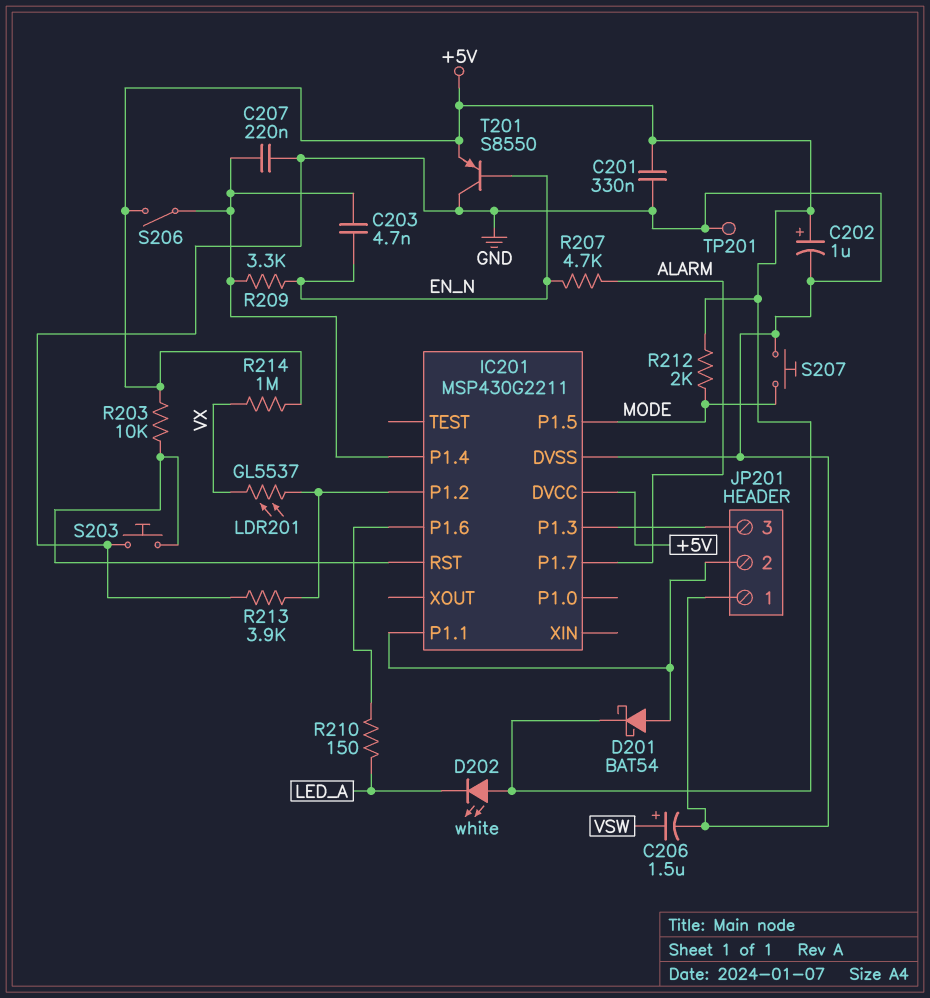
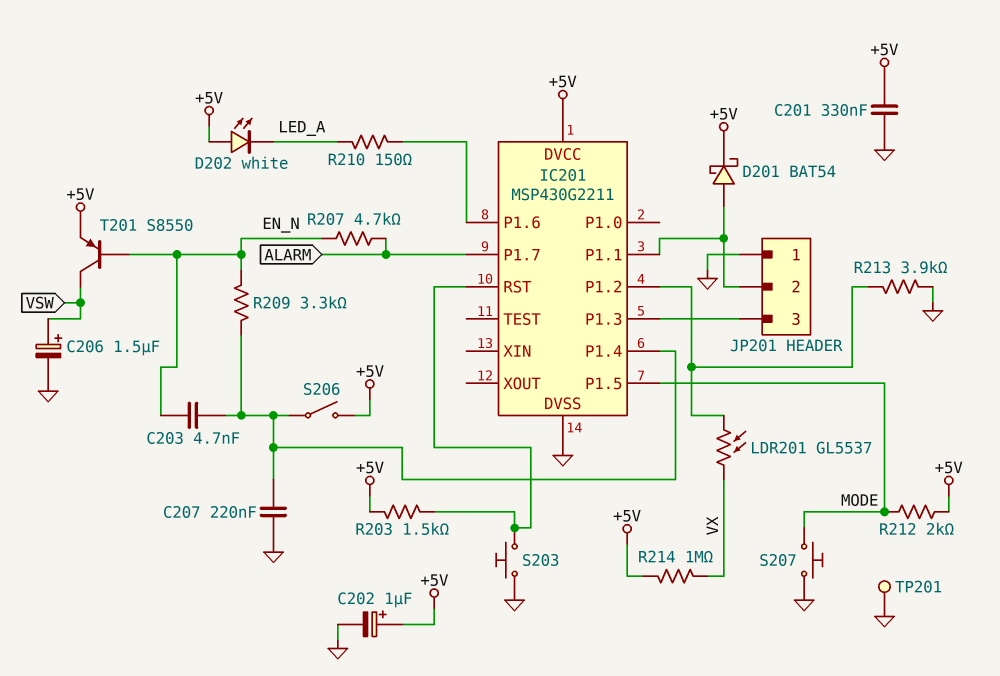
R203: 10k (+5V, IC201/RST) -> 1.5k (+5V, IC201/RST)
T201: PNP S8550 (B EN_N, C GND, E +5V) -> PNP S8550 (B EN_N, C VSW, E +5V)

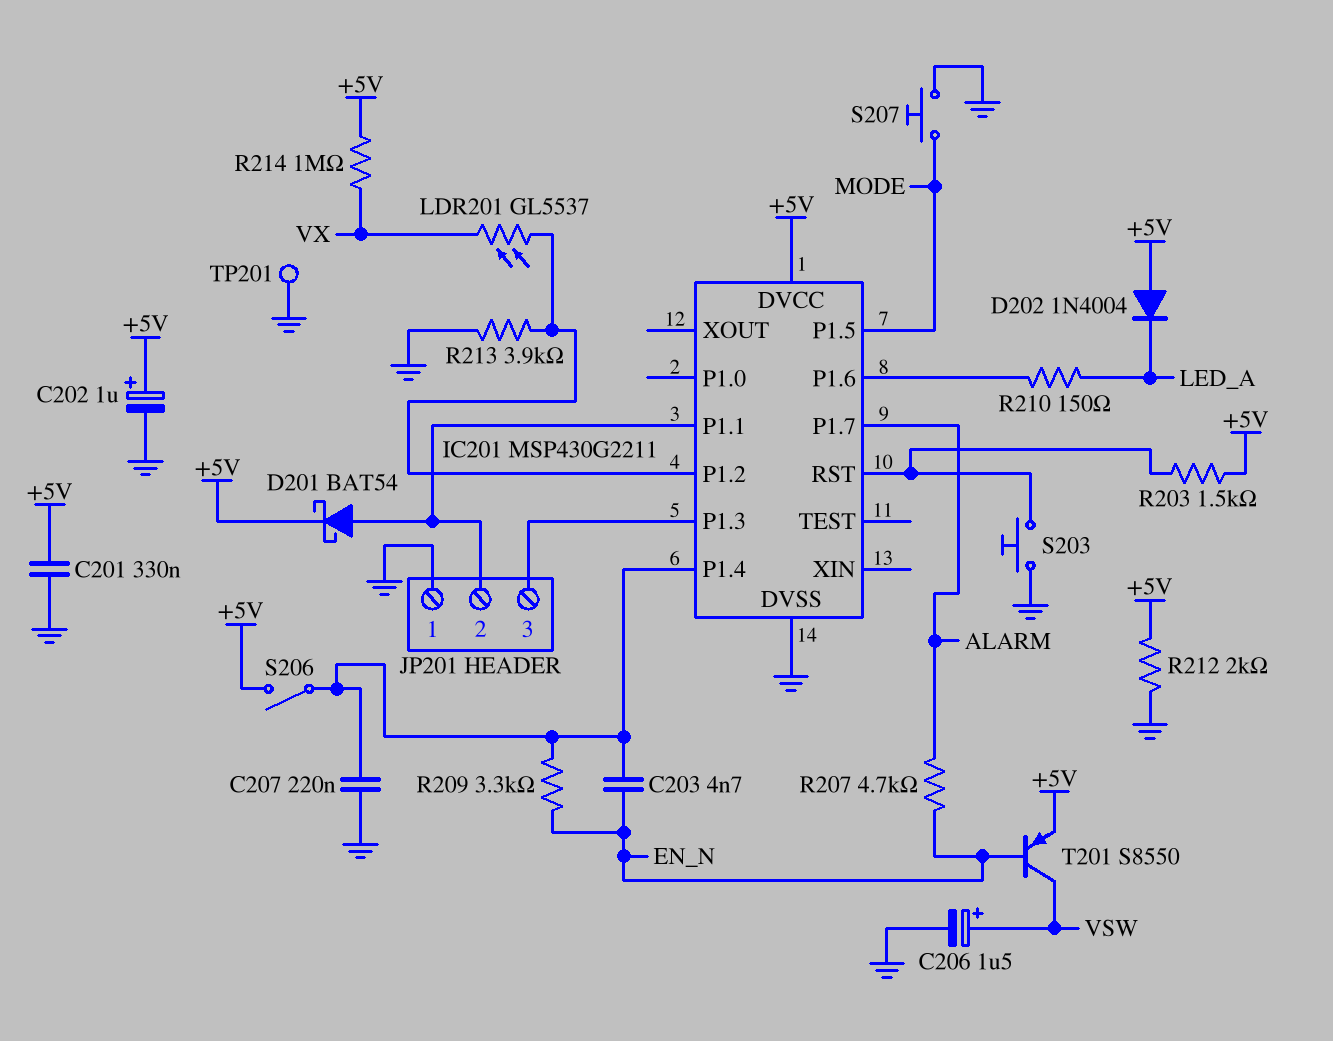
D202: LED white (A +5V, K LED_A) -> diode 1N4004 (A +5V, K LED_A)
R212: 2k (+5V, MODE) -> 2k (+5V, GND)

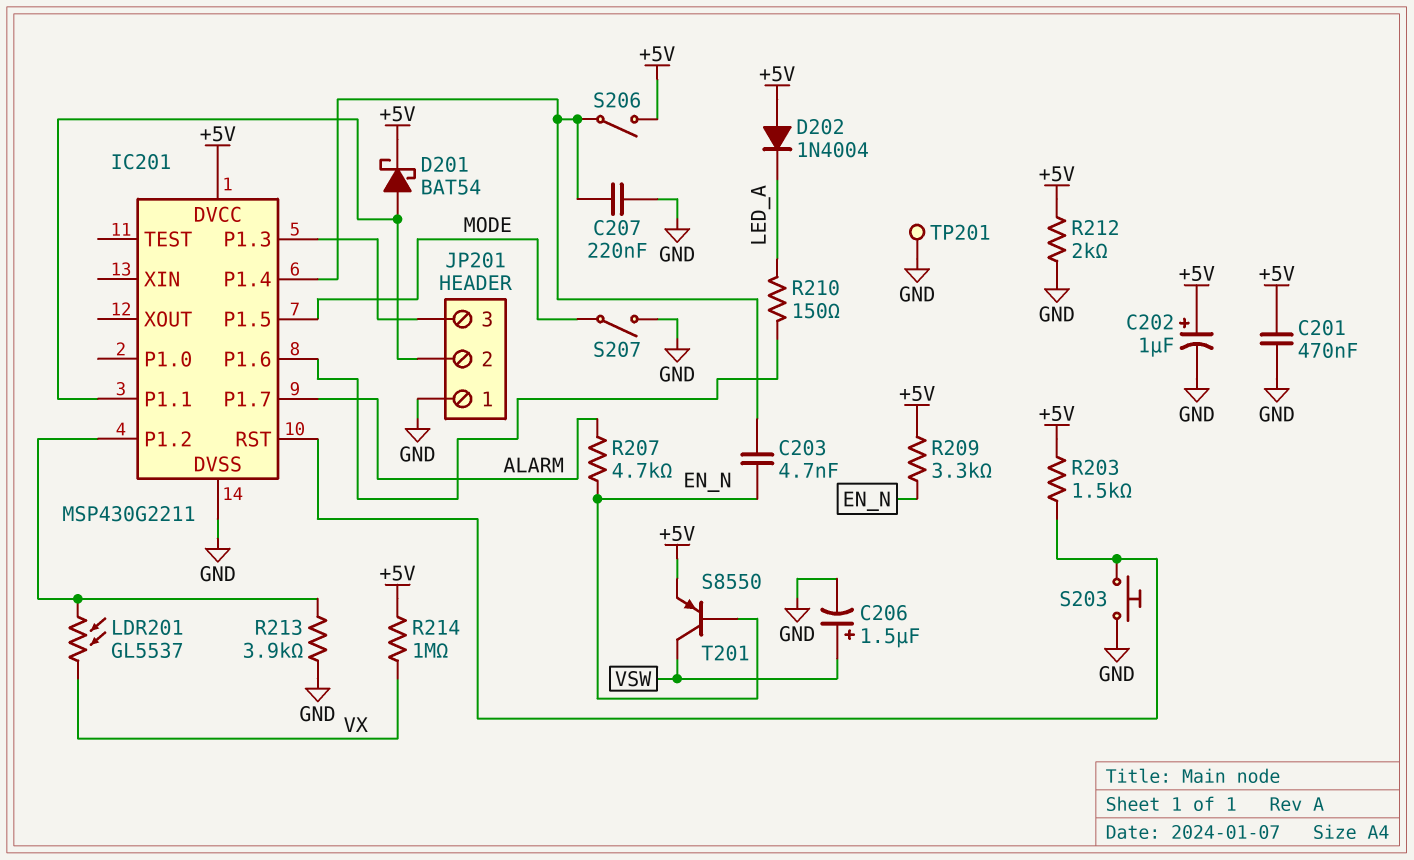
C201: 330nF (+5V, GND) -> 470nF (+5V, GND)
R209: 3.3k (EN_N, IC201/P1.4) -> 3.3k (+5V, EN_N)
S207: button (GND, MODE) -> switch (GND, MODE)

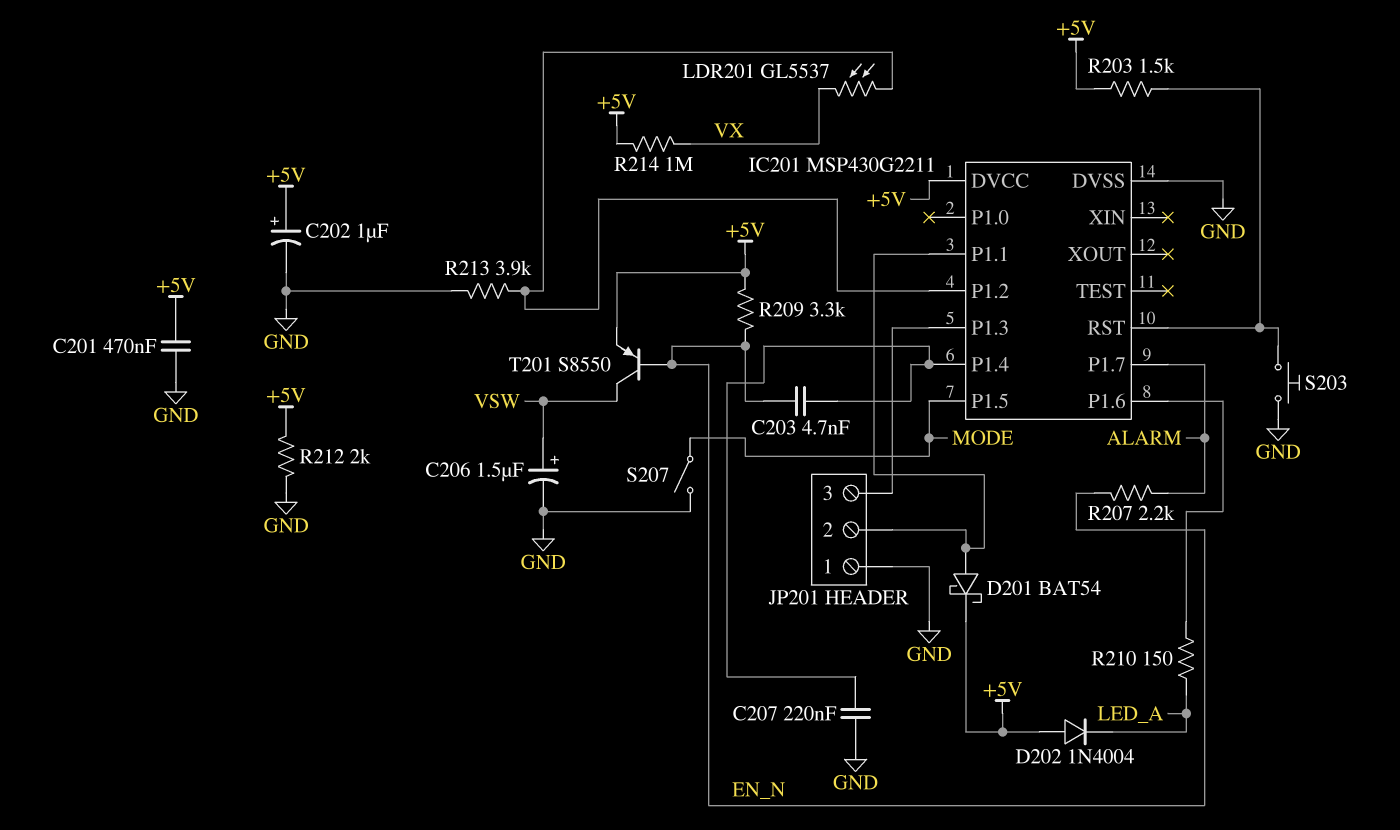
R207: 4.7k (ALARM, EN_N) -> 2.2k (ALARM, EN_N)
S206: switch (+5V, IC201/P1.4) -> none
TP201: test point (GND) -> none

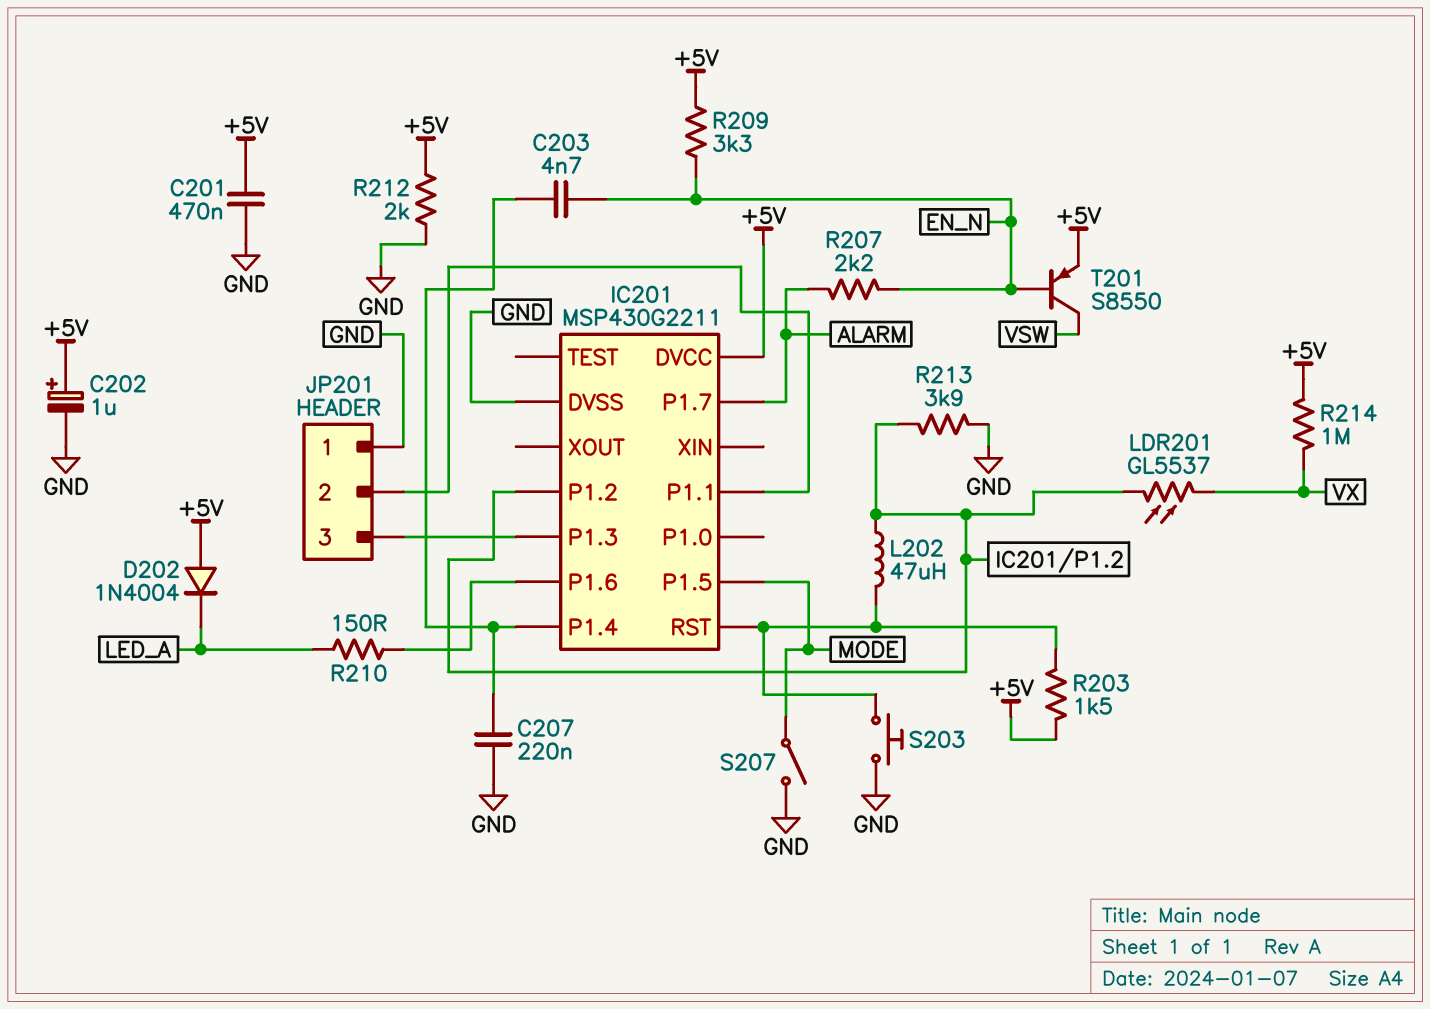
C206: 1.5uF (plus VSW, minus GND) -> none
D201: schottky BAT54 (A IC201/P1.1, K +5V) -> none
L202: none -> 47uH (IC201/P1.2, IC201/RST)

